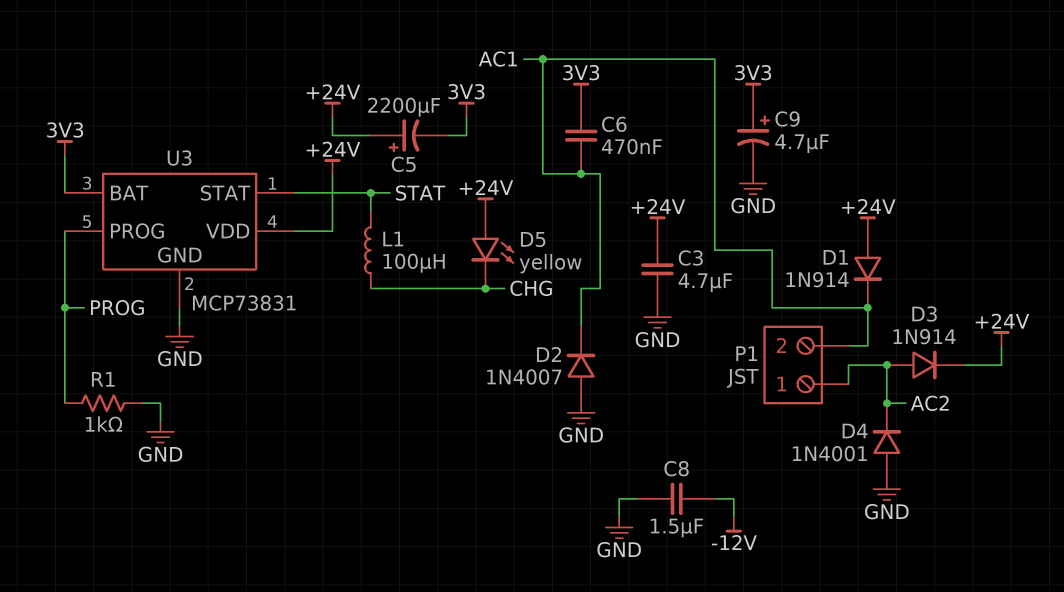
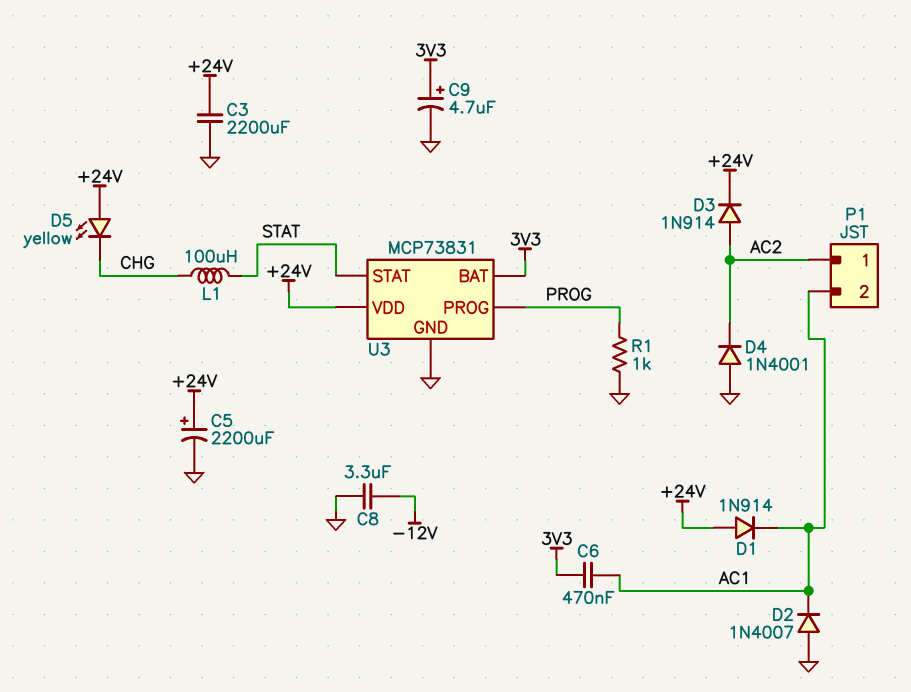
C3: 4.7uF (+24V, GND) -> 2200uF (+24V, GND)
C5: 2200uF (plus +24V, minus 3V3) -> 2200uF (plus +24V, minus GND)
C8: 1.5uF (-12V, GND) -> 3.3uF (-12V, GND)

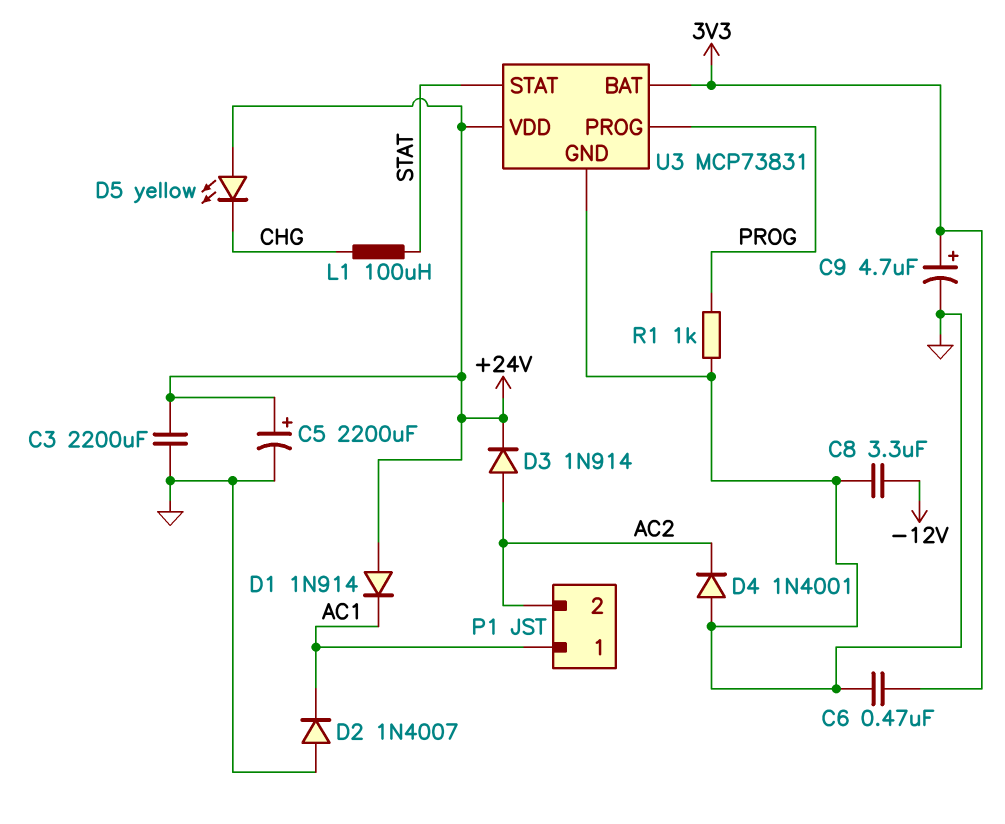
C6: 470nF (3V3, AC1) -> 470nF (3V3, GND)
P1 pin 1: AC2 -> AC1
P1 pin 2: AC1 -> AC2

